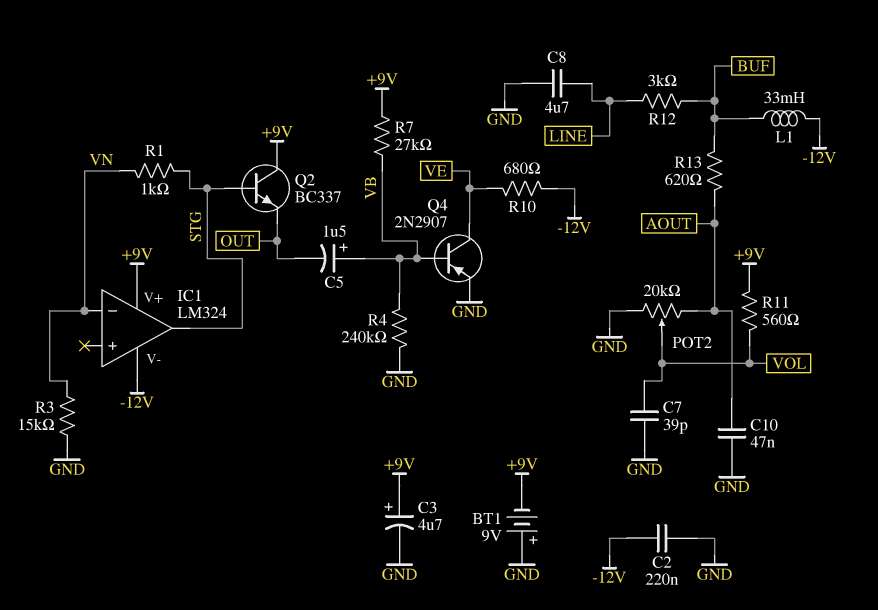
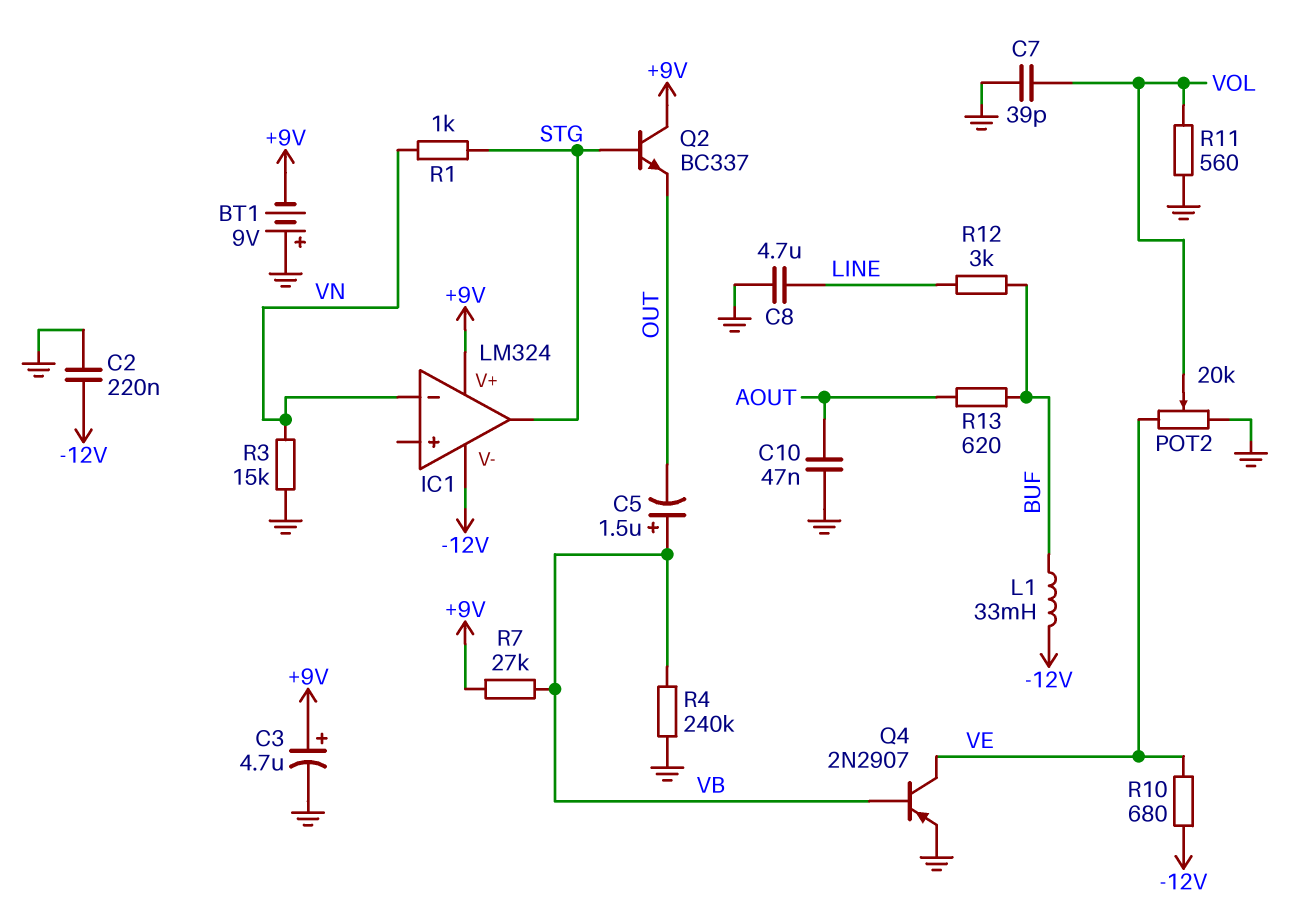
POT2: 20k (AOUT, GND, wiper VOL) -> 20k (GND, VE, wiper VOL)
R11: 560 (+9V, VOL) -> 560 (GND, VOL)

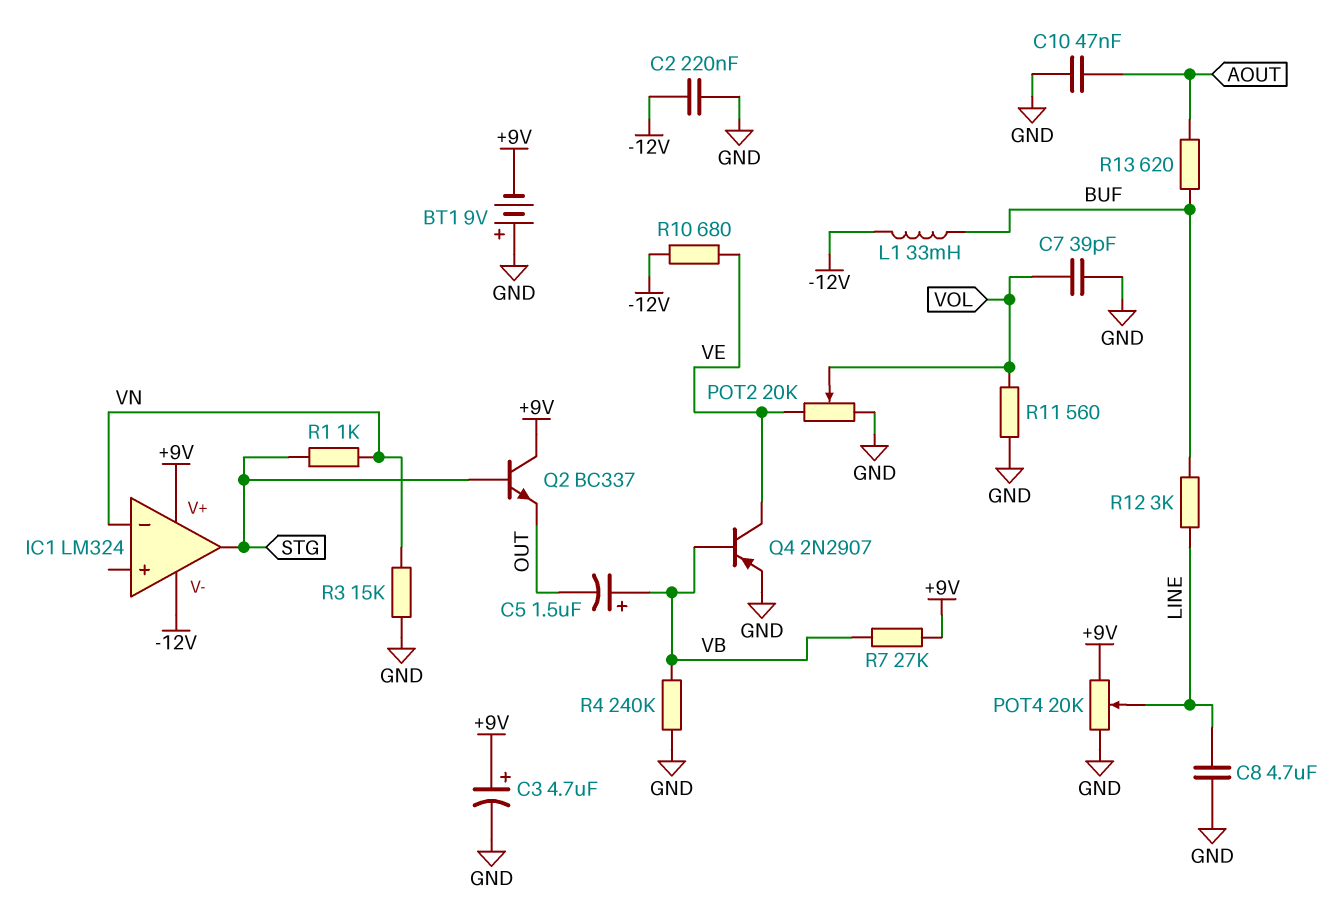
POT4: none -> 20k (+9V, GND, wiper LINE)

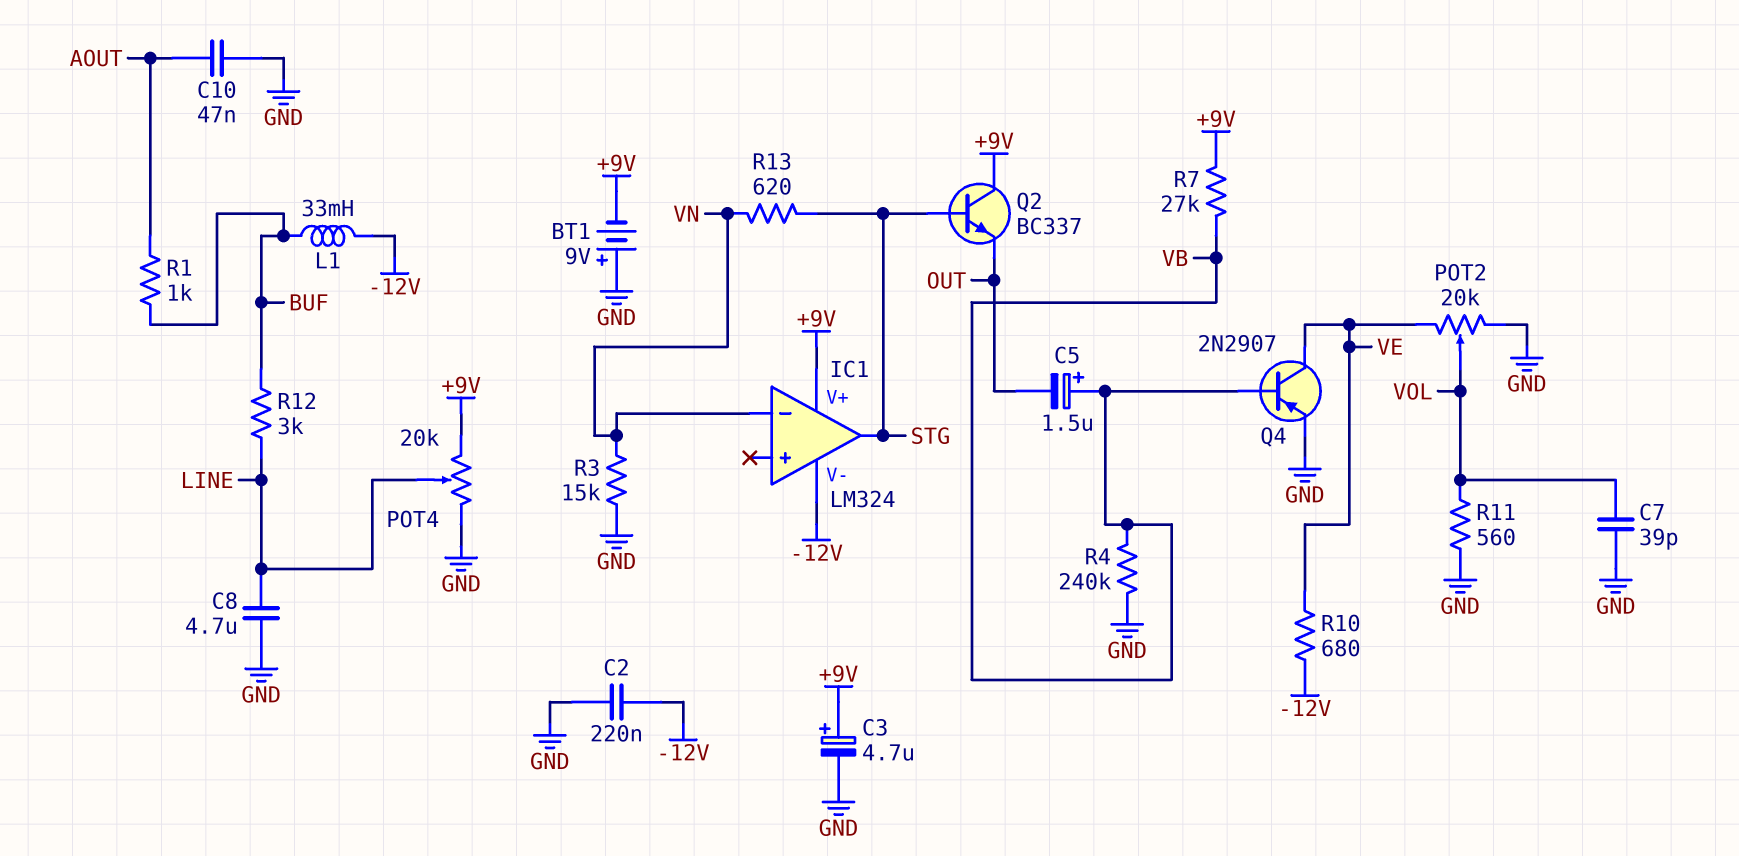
R1: 1k (STG, VN) -> 1k (AOUT, BUF)
R13: 620 (AOUT, BUF) -> 620 (STG, VN)

